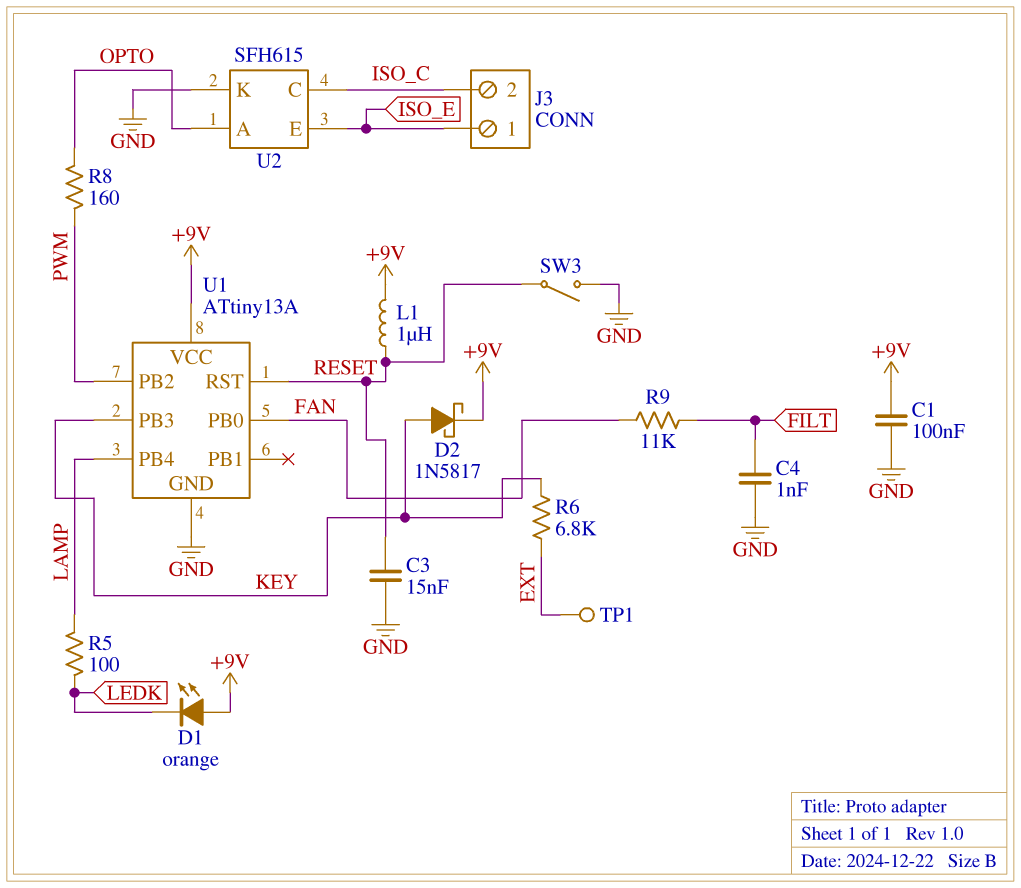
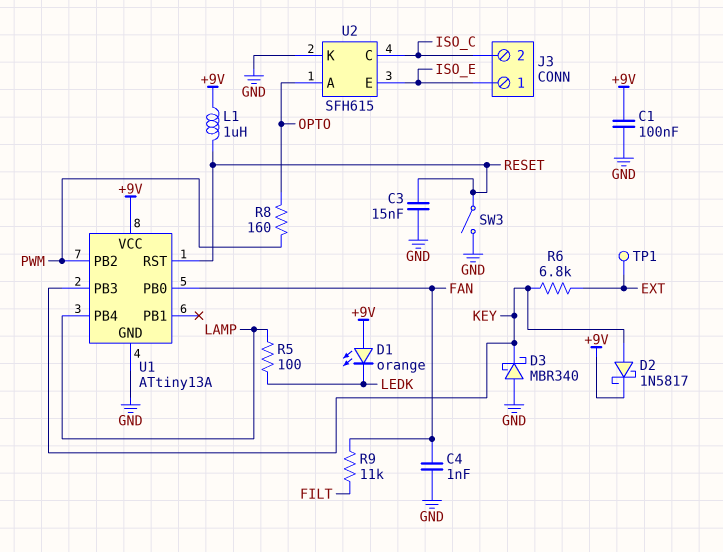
C4: 1nF (FILT, GND) -> 1nF (FAN, GND)
D3: none -> schottky MBR340 (A GND, K KEY)

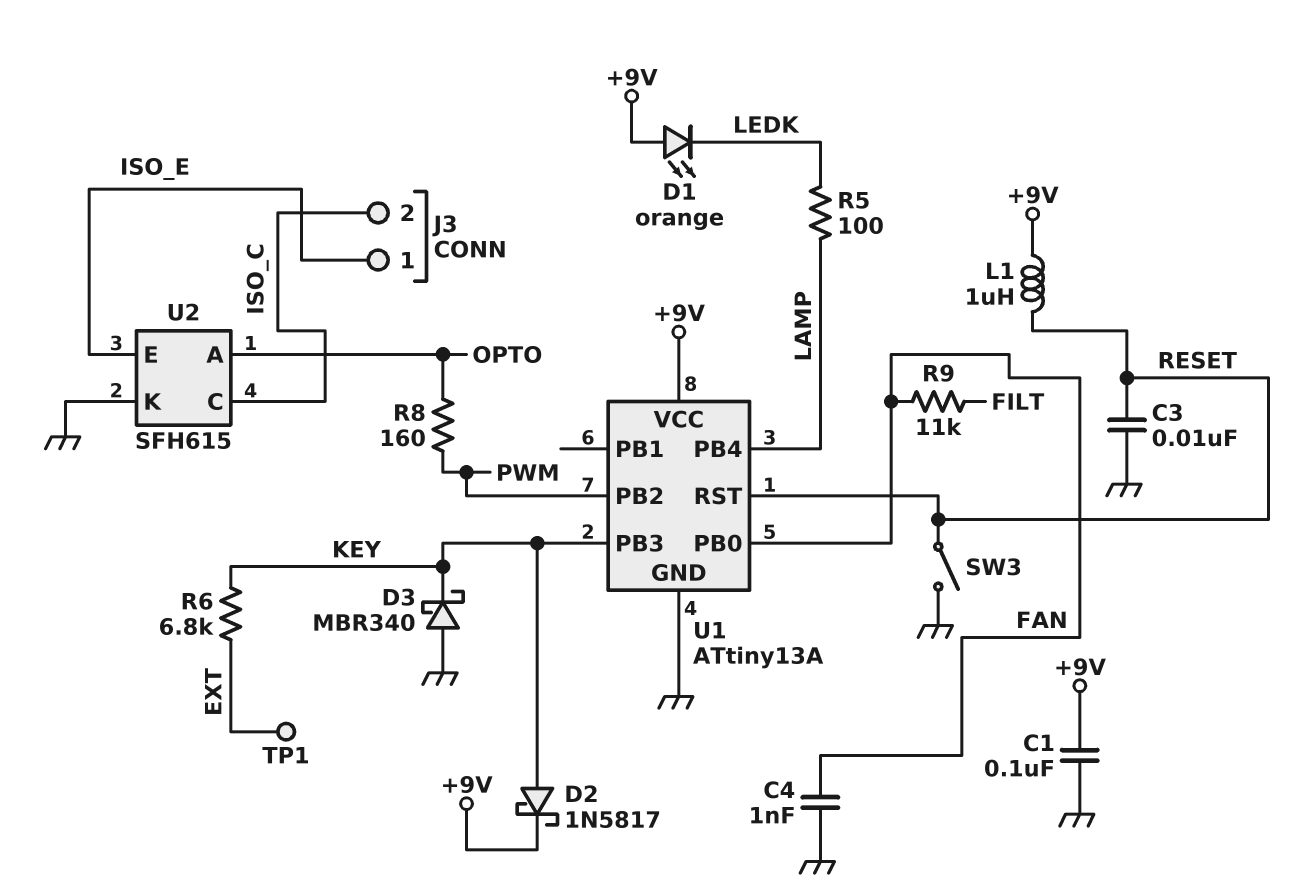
C3: 15nF (GND, RESET) -> 10nF (GND, RESET)

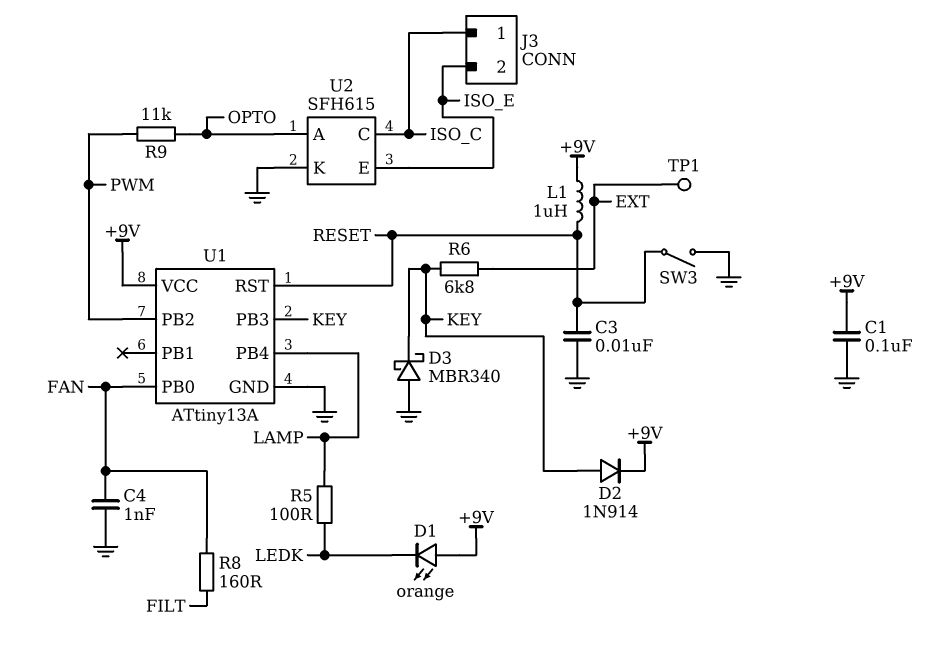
D2: schottky 1N5817 (A KEY, K +9V) -> diode 1N914 (A KEY, K +9V)
J3 pin 1: ISO_E -> ISO_C
J3 pin 2: ISO_C -> ISO_E
R8: 160 (OPTO, PWM) -> 160 (FAN, FILT)
R9: 11k (FAN, FILT) -> 11k (OPTO, PWM)

